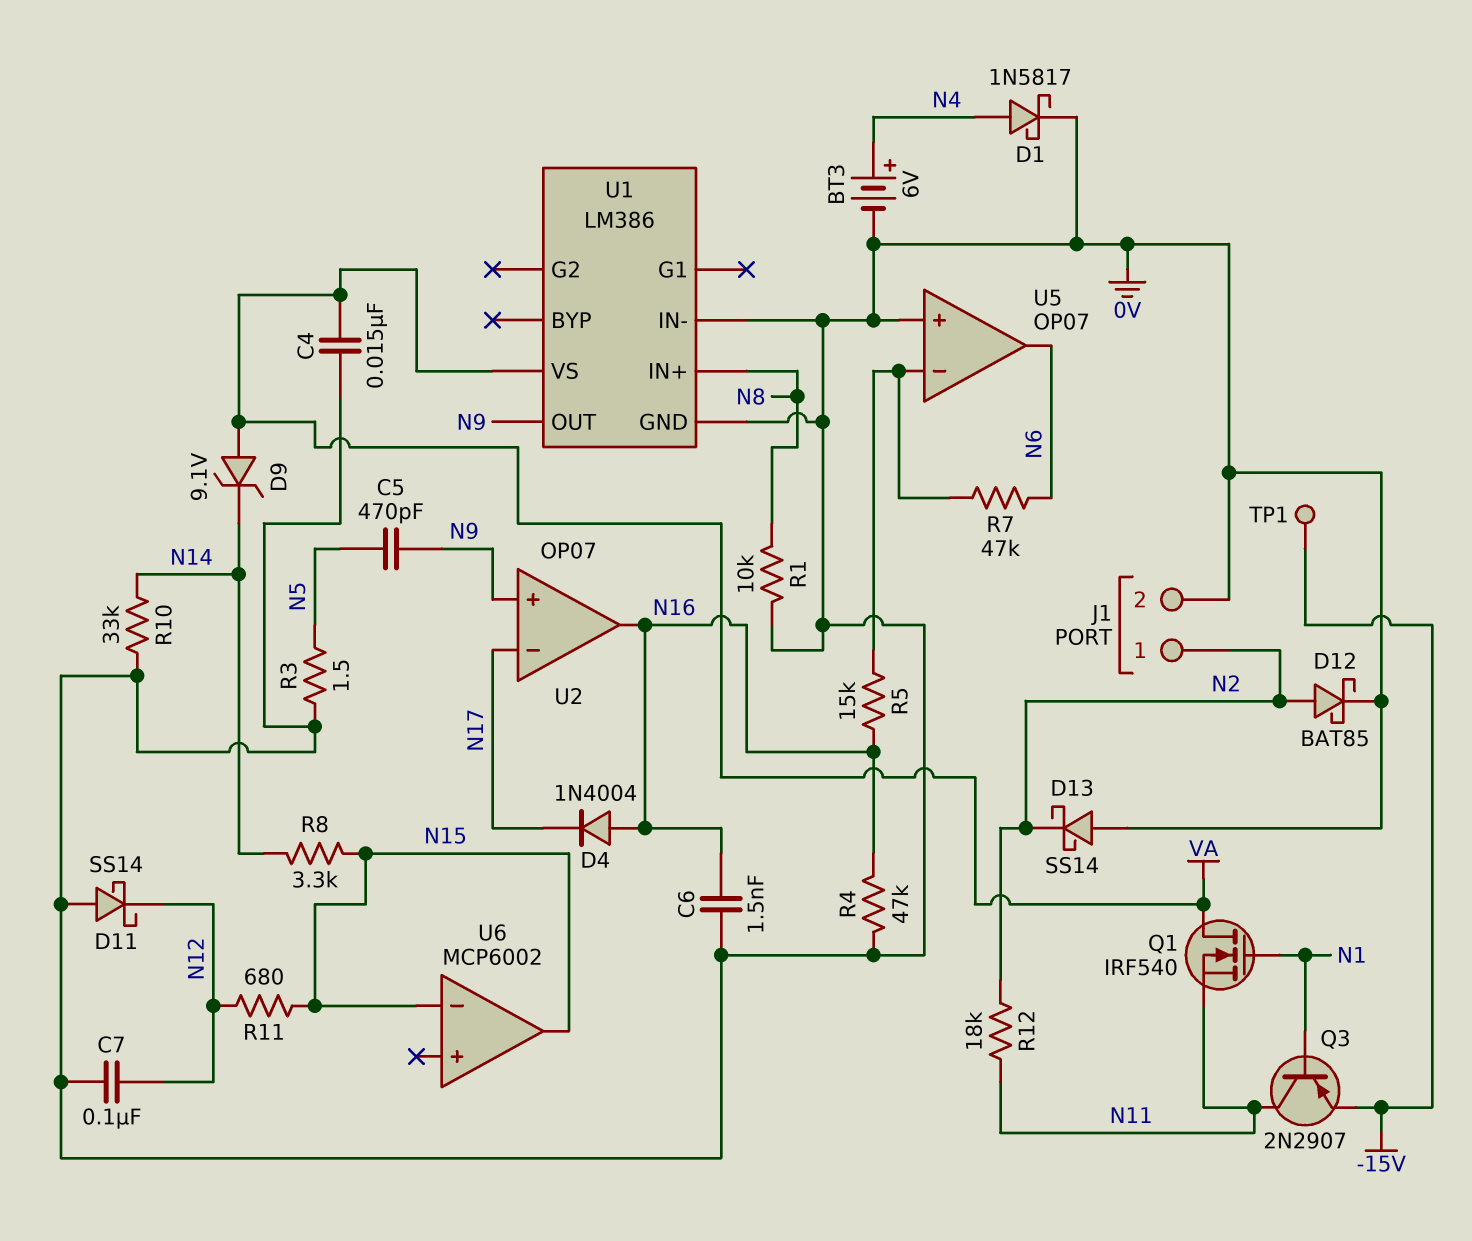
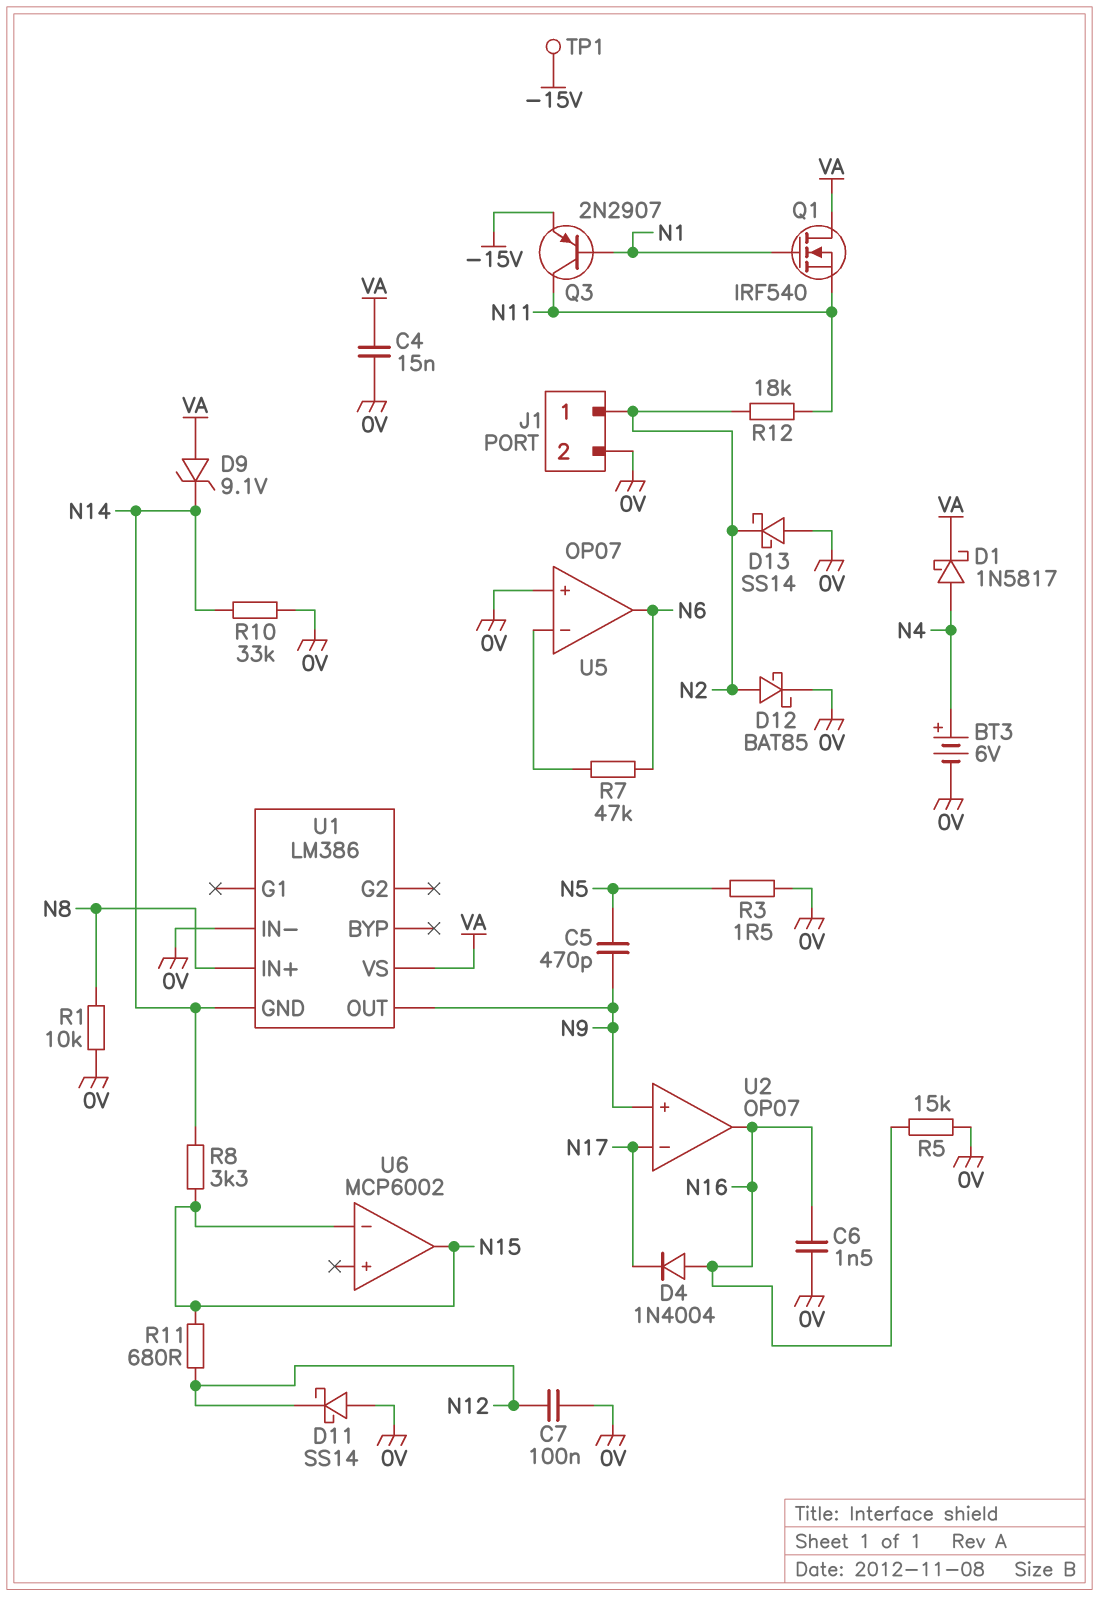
D1: schottky 1N5817 (A N4, K 0V) -> schottky 1N5817 (A N4, K VA)
R4: 47k (0V, N16) -> none
R5: 15k (N16, U5/in-) -> 15k (0V, N16)
U1 pin GND: 0V -> N14

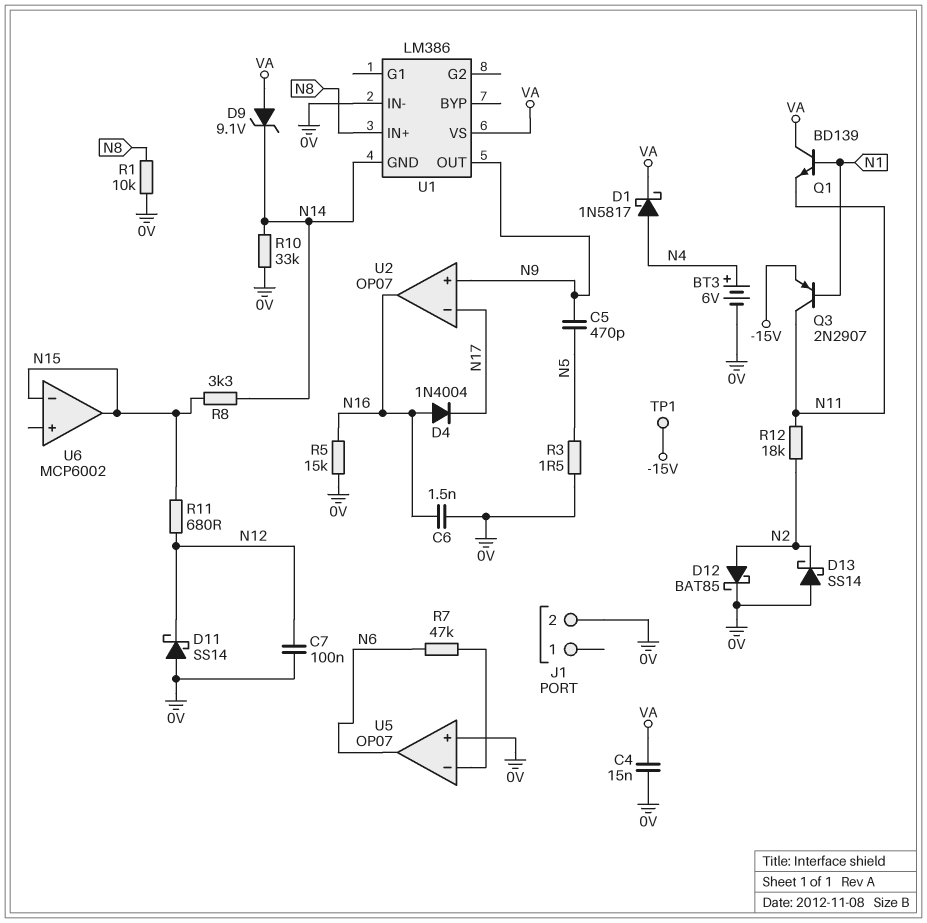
J1 pin 1: N2 -> none
Q1: NMOS IRF540 (G N1, D VA, S N11) -> NPN BD139 (B N1, C VA, E N11)

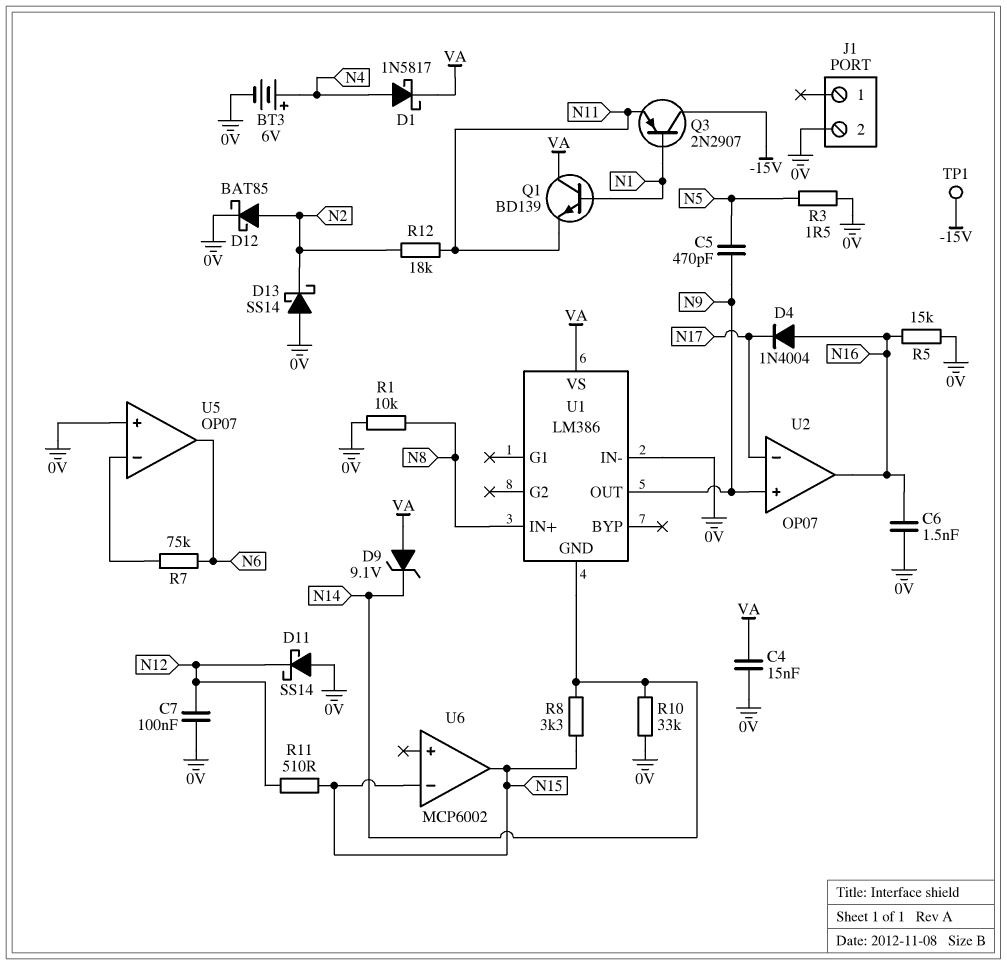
Q3: PNP 2N2907 (B N1, C N11, E -15V) -> PNP 2N2907 (B N1, C -15V, E N11)
R7: 47k (N6, U5/in-) -> 75k (N6, U5/in-)
R11: 680 (N12, N15) -> 510 (N12, N15)

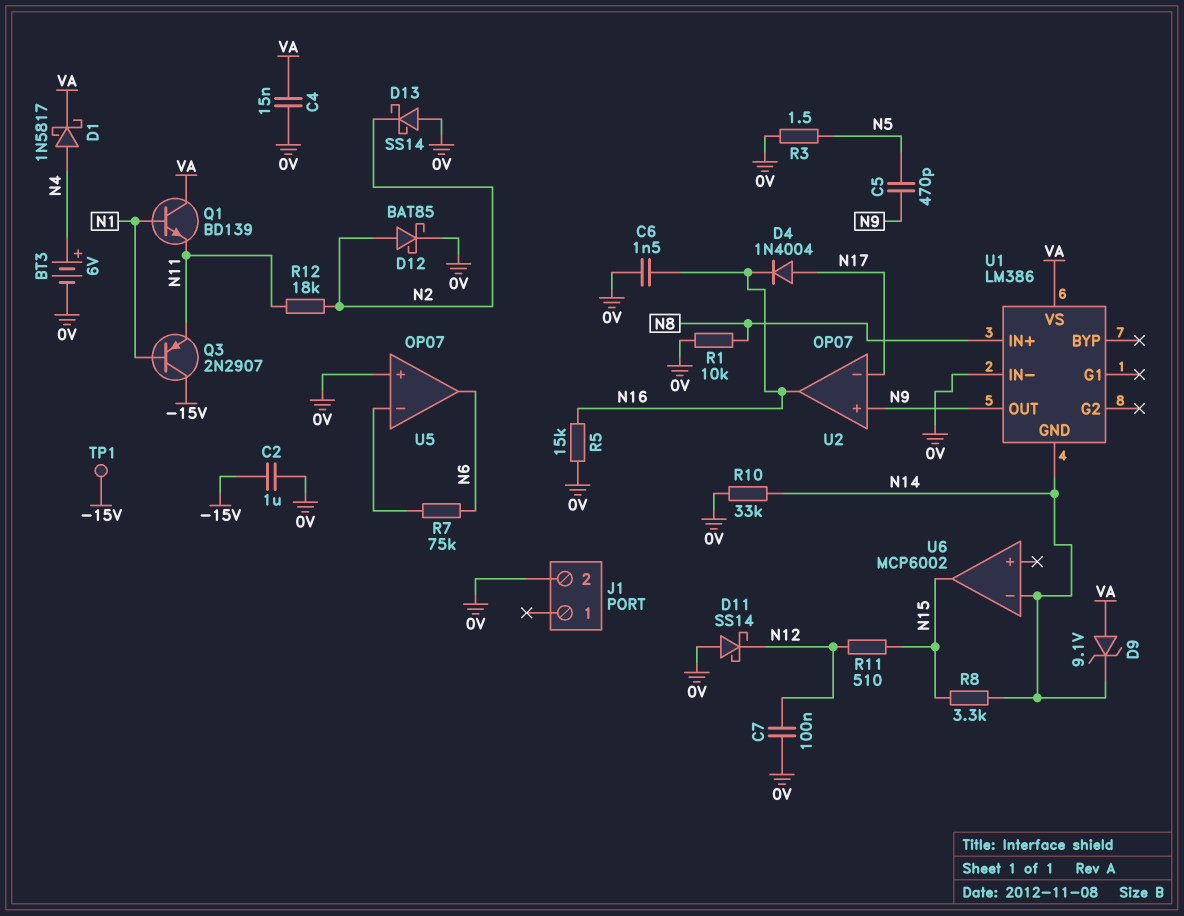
C2: none -> 1uF (-15V, 0V)
D4: diode 1N4004 (A N16, K N17) -> diode 1N4004 (A N17, K N16)
U6 pin in-: N15 -> N14

